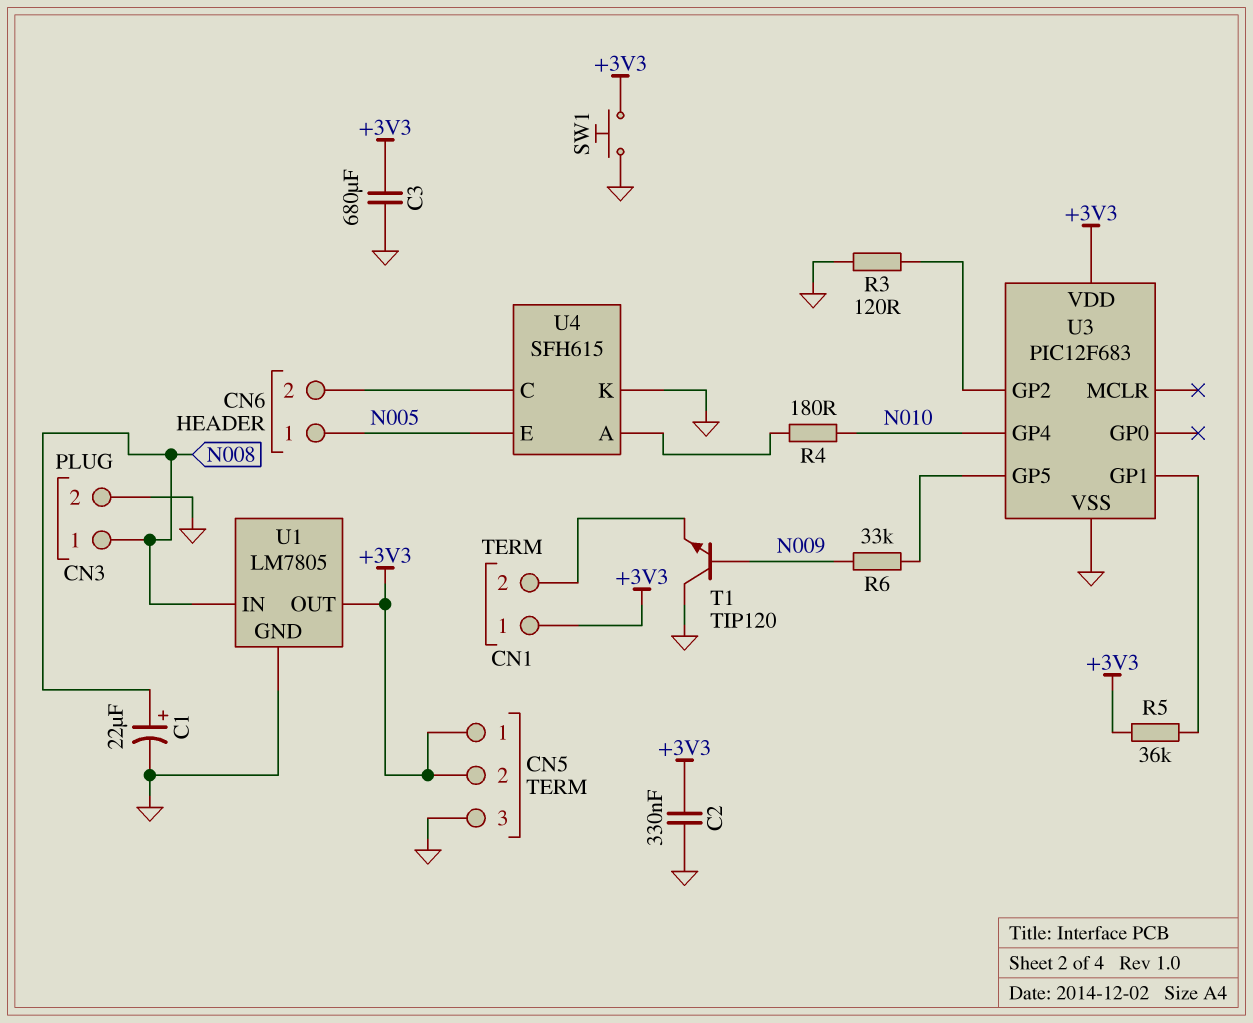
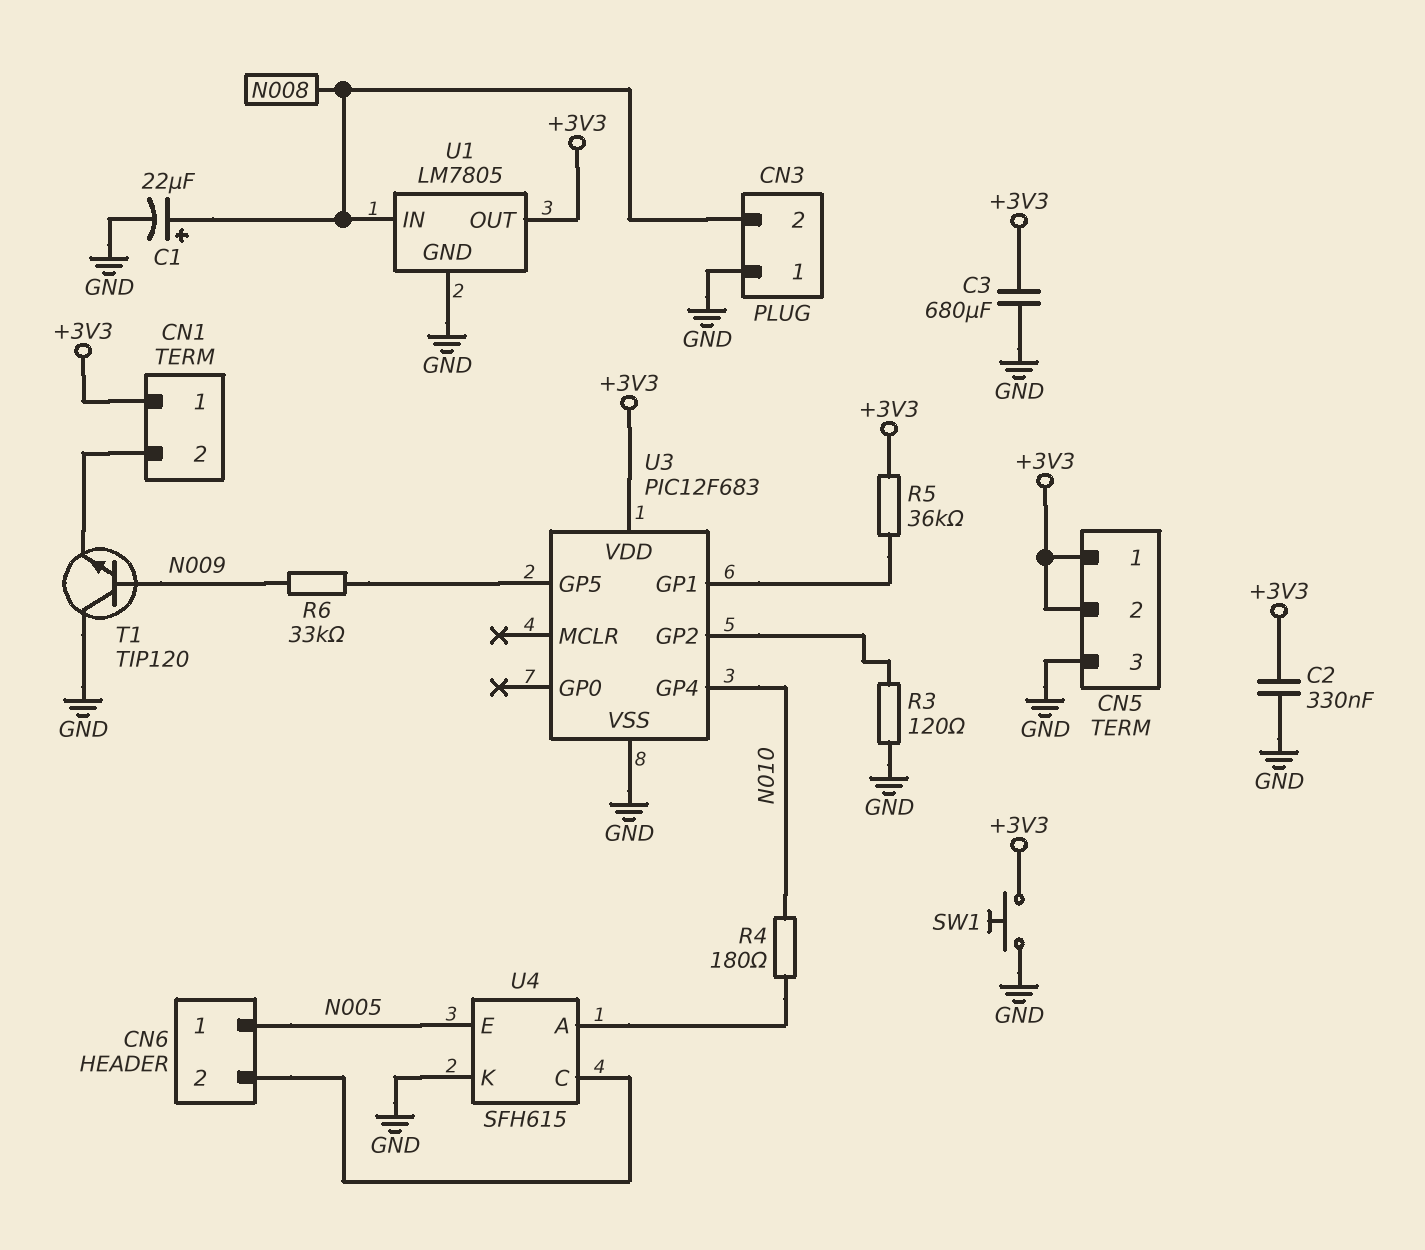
CN3 pin 1: N008 -> GND
CN3 pin 2: GND -> N008

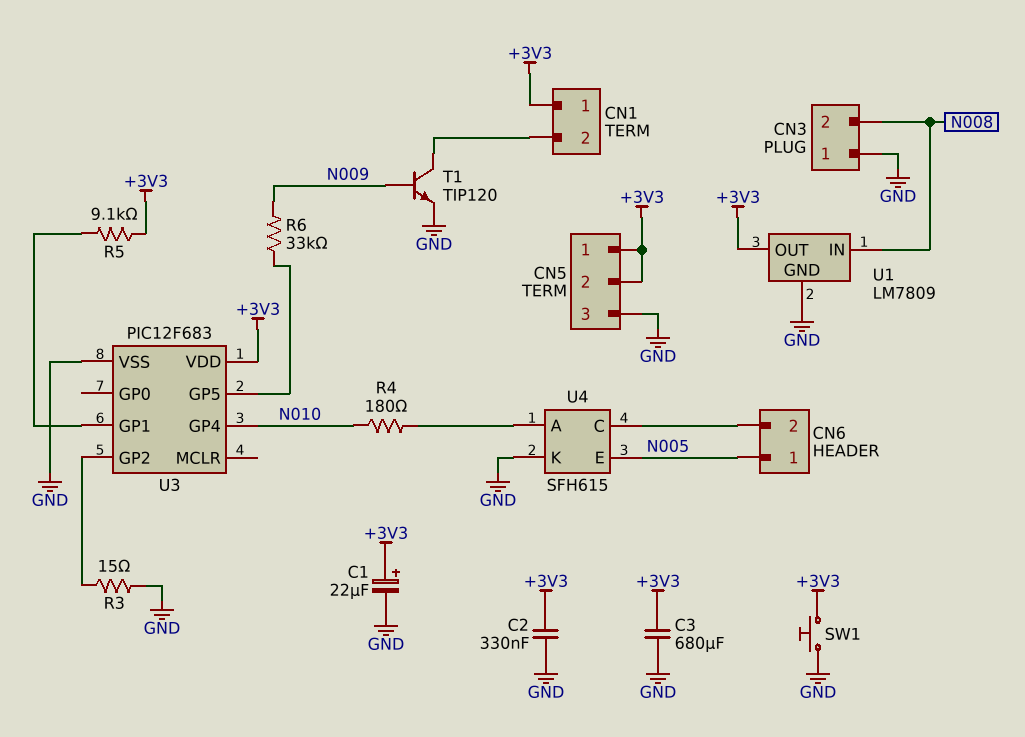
C1: 22uF (plus N008, minus GND) -> 22uF (plus +3V3, minus GND)
R3: 120 (GND, U3/GP2) -> 15 (GND, U3/GP2)
R5: 36k (+3V3, U3/GP1) -> 9.1k (+3V3, U3/GP1)
T1: NPN TIP120 (B N009, C GND, E CN1/2) -> NPN TIP120 (B N009, C CN1/2, E GND)
U1: LM7805 -> LM7809

